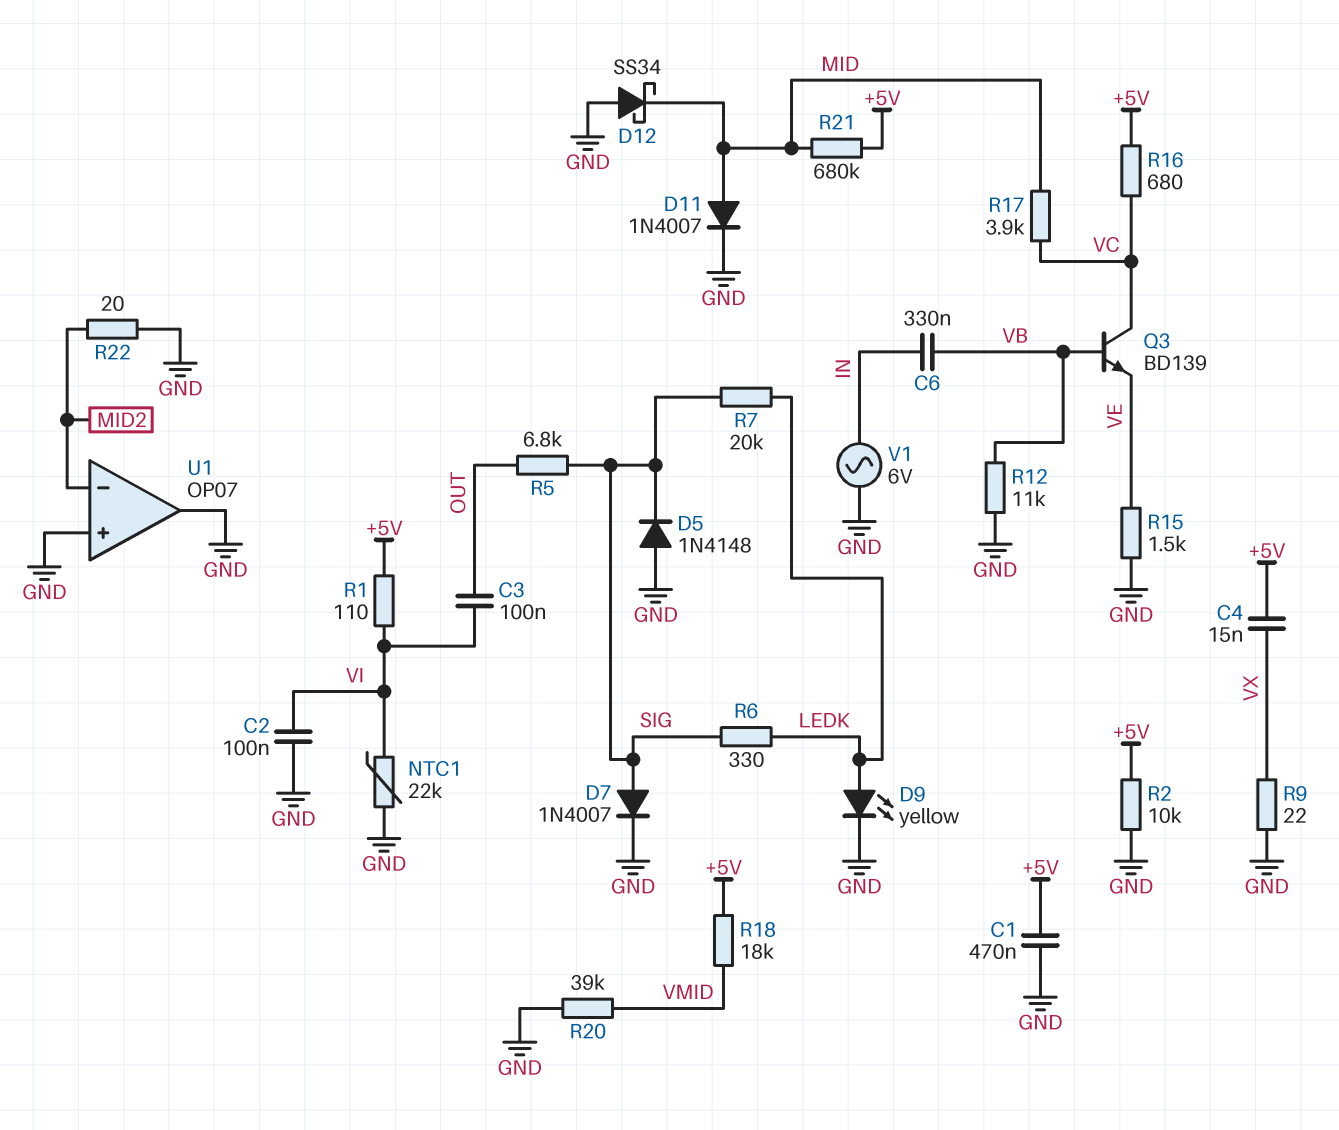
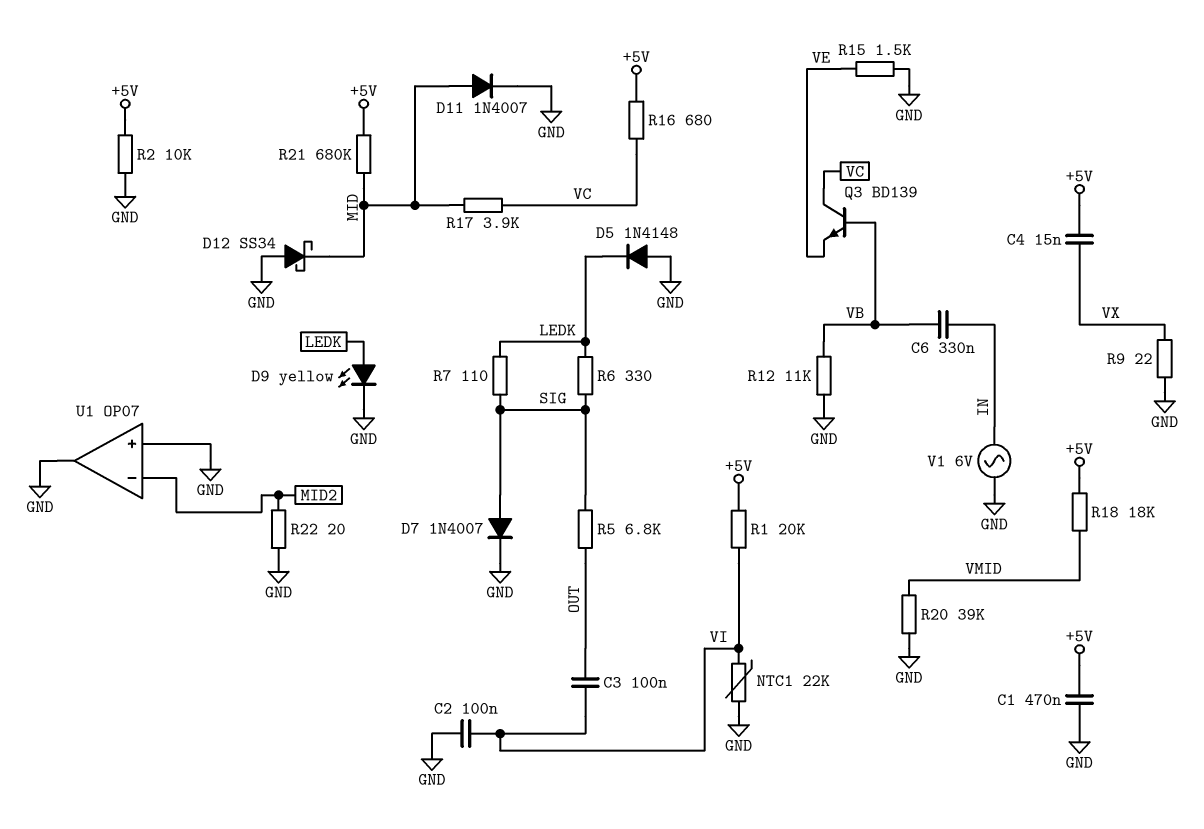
D5: diode 1N4148 (A GND, K SIG) -> diode 1N4148 (A GND, K LEDK)
R1: 110 (+5V, VI) -> 20k (+5V, VI)
R7: 20k (LEDK, SIG) -> 110 (LEDK, SIG)

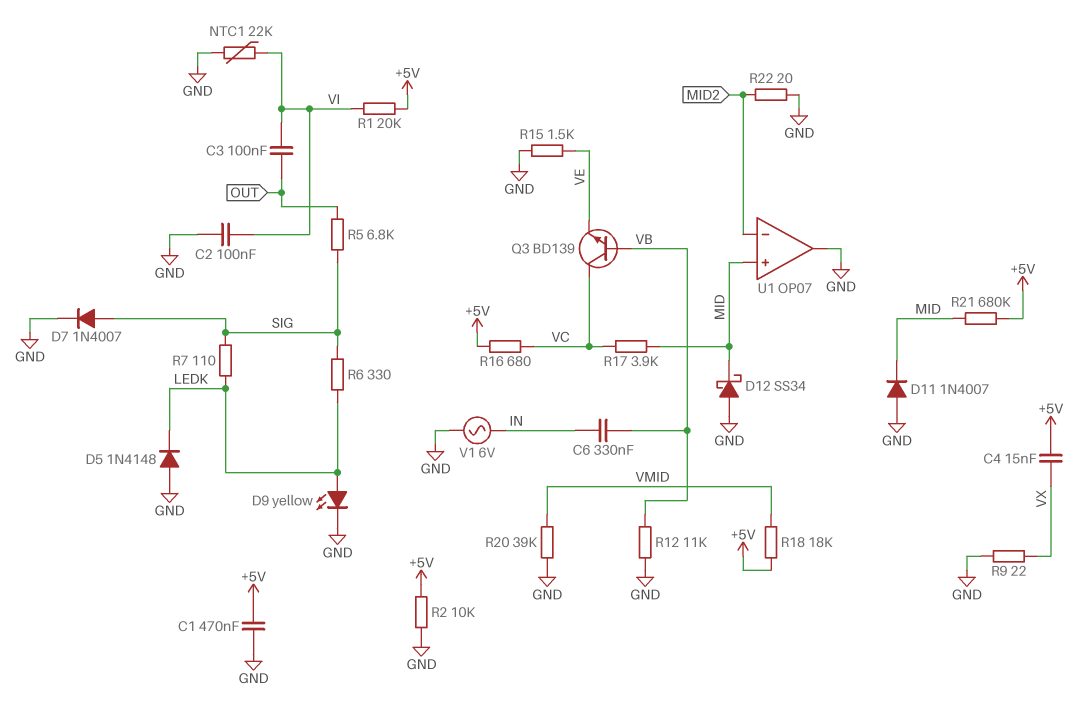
D11: diode 1N4007 (A MID, K GND) -> diode 1N4007 (A GND, K MID)
U1 pin in+: GND -> MID

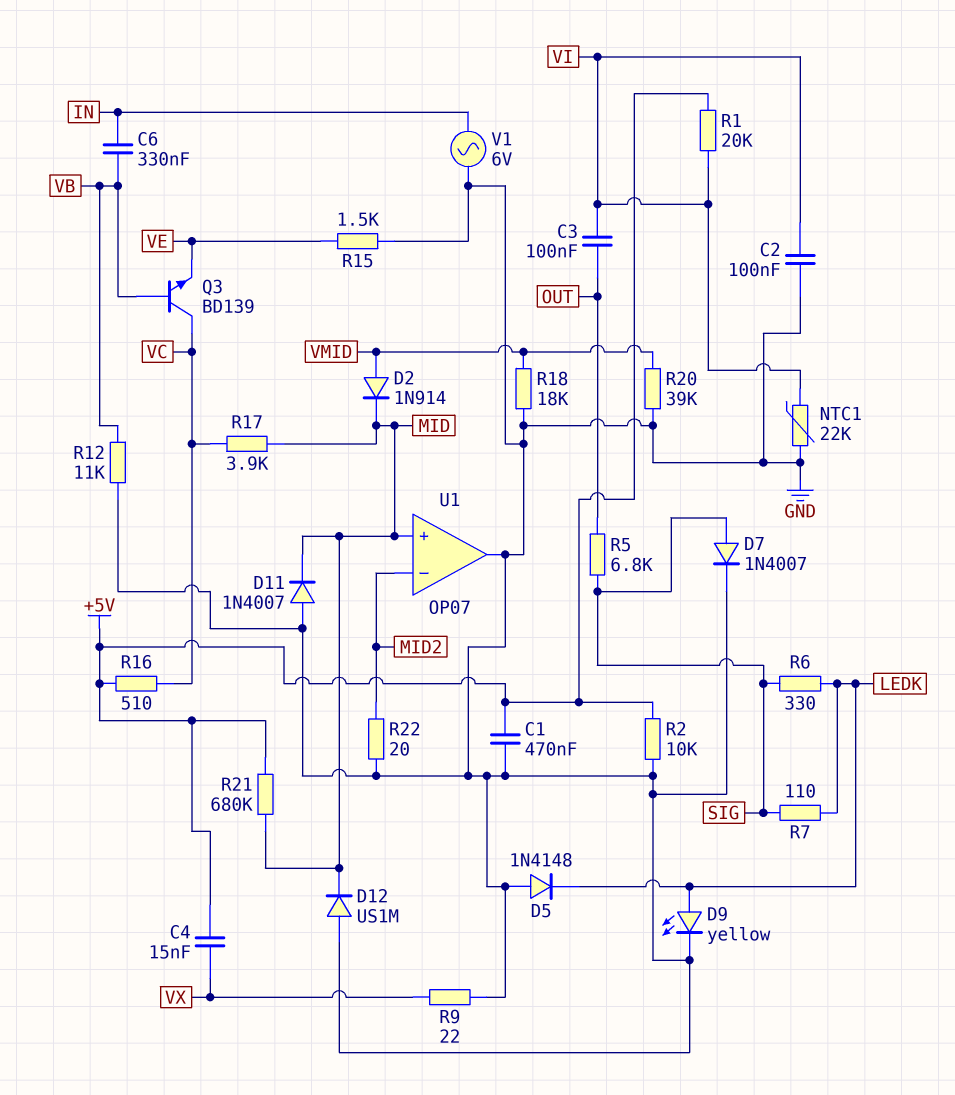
D2: none -> diode 1N914 (A VMID, K MID)
D12: schottky SS34 (A GND, K MID) -> diode US1M (A GND, K MID)
R16: 680 (+5V, VC) -> 510 (+5V, VC)
R18: 18k (+5V, VMID) -> 18k (GND, VMID)

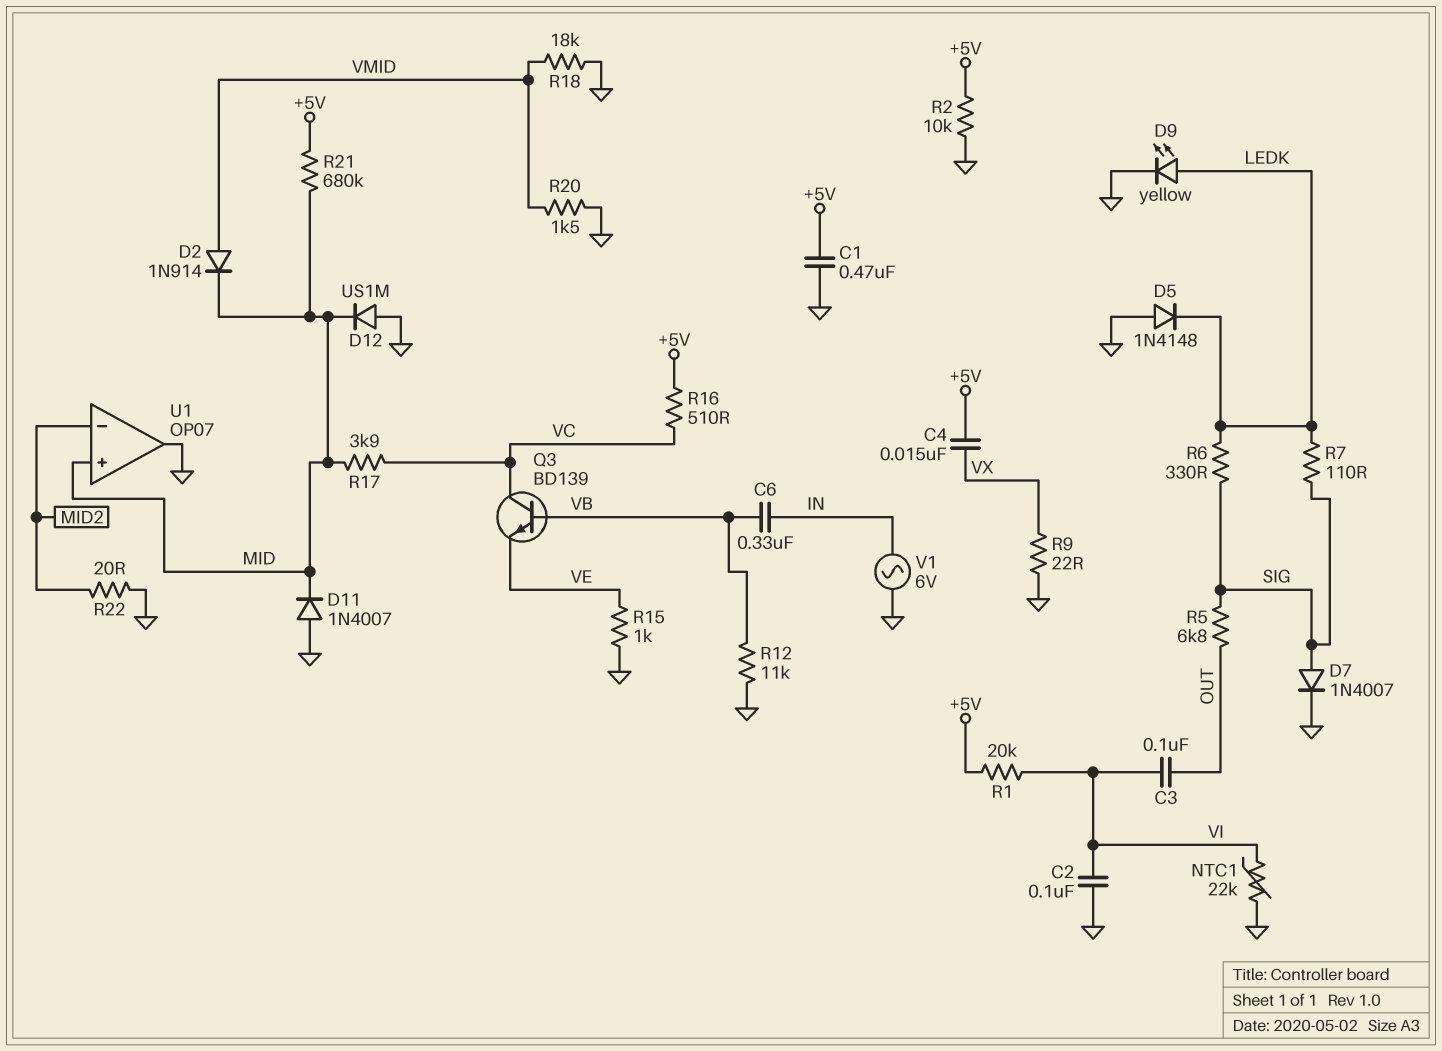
R15: 1.5k (GND, VE) -> 1k (GND, VE)
R20: 39k (GND, VMID) -> 1.5k (GND, VMID)

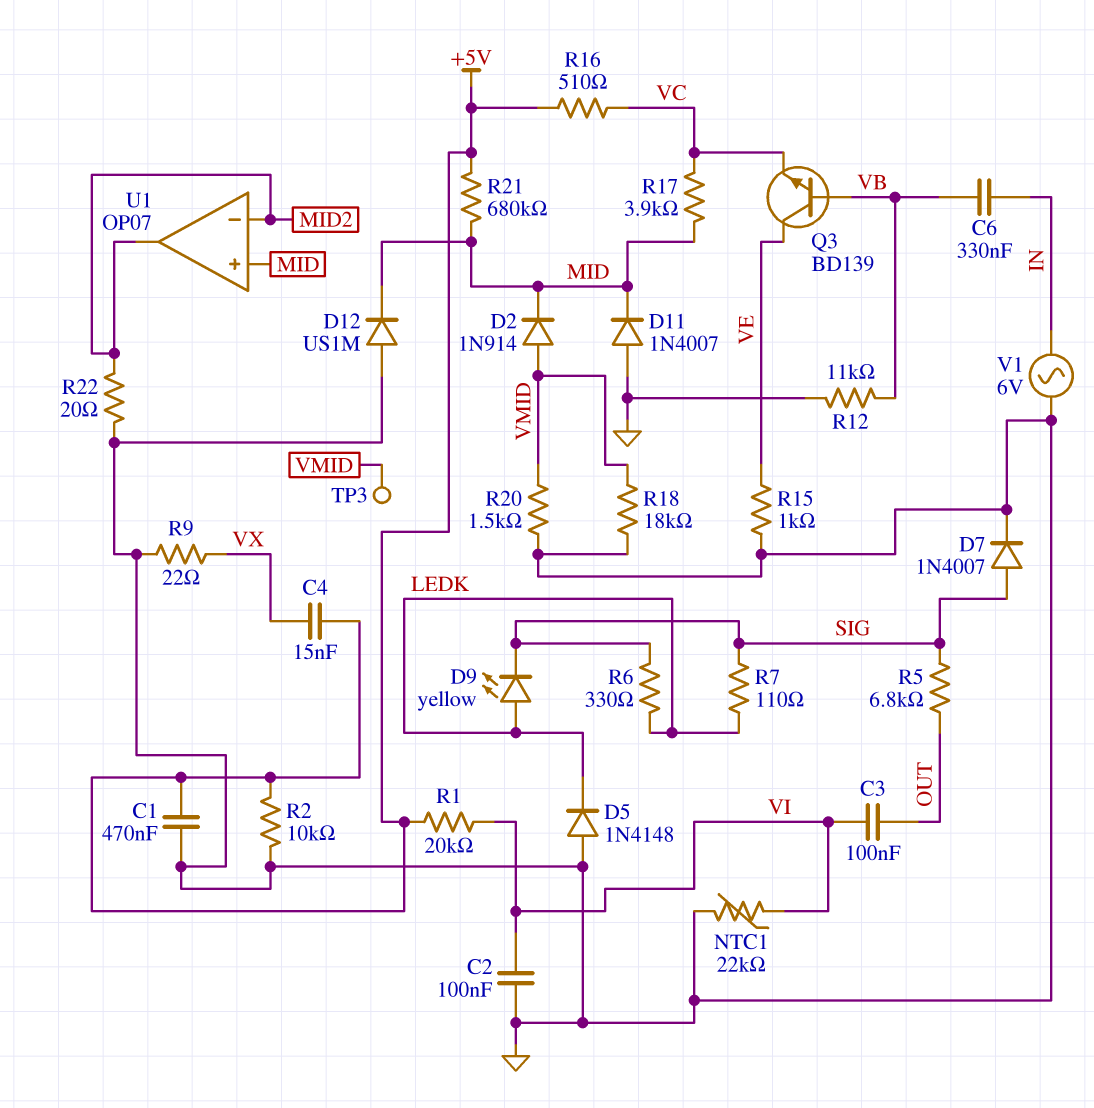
D9: LED yellow (A LEDK, K GND) -> LED yellow (A LEDK, K SIG)
Q3: NPN BD139 (B VB, C VC, E VE) -> NPN BD139 (B VB, C VE, E VC)
TP3: none -> test point (VMID)
U1 pin out: GND -> MID2

